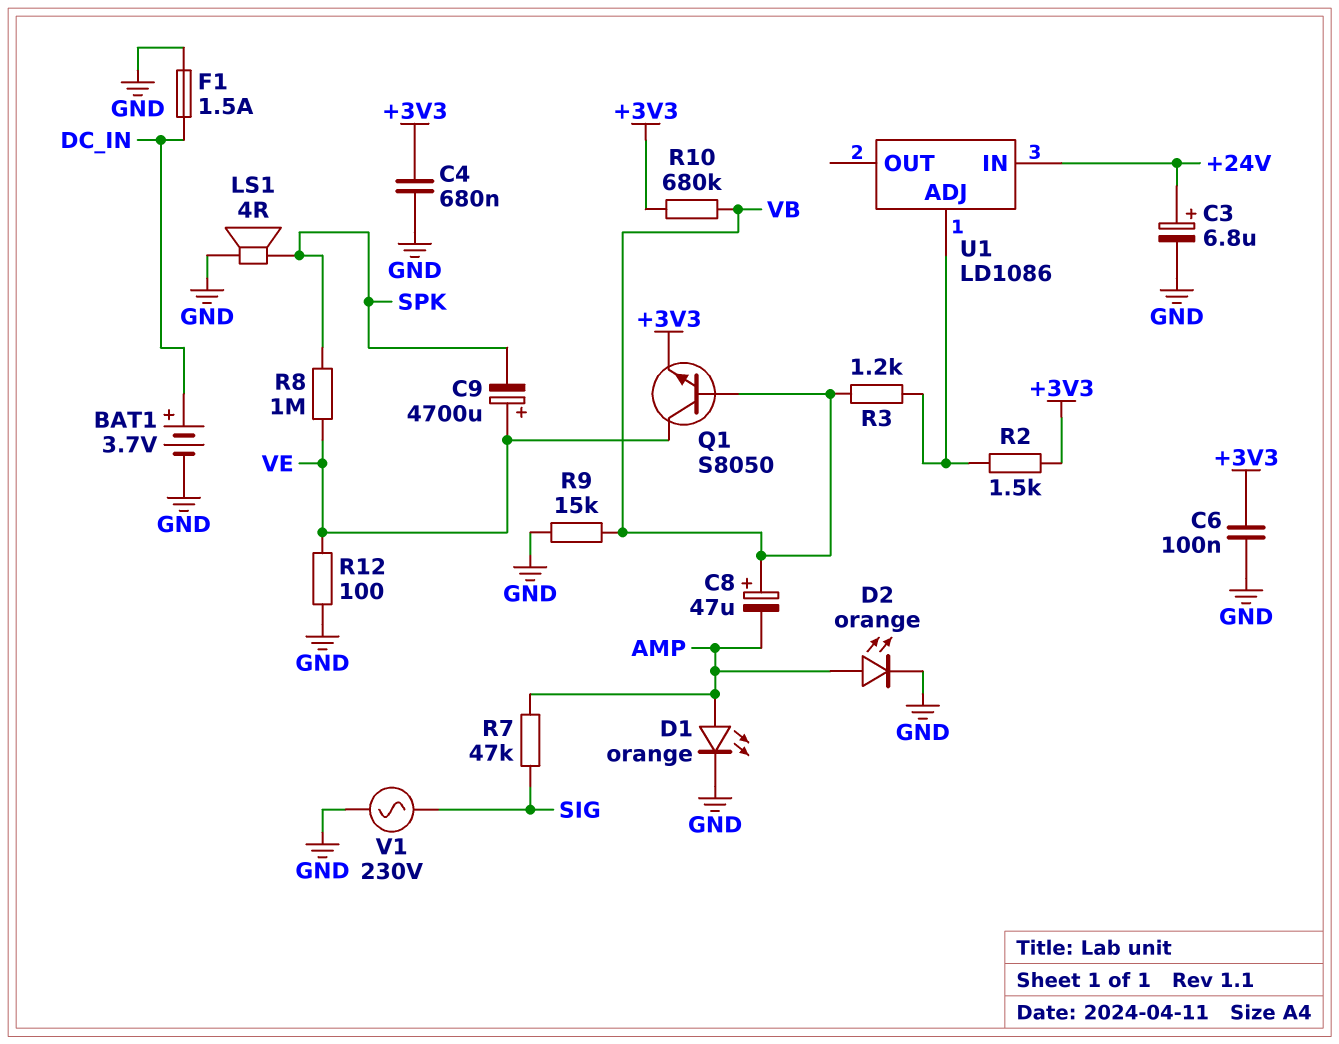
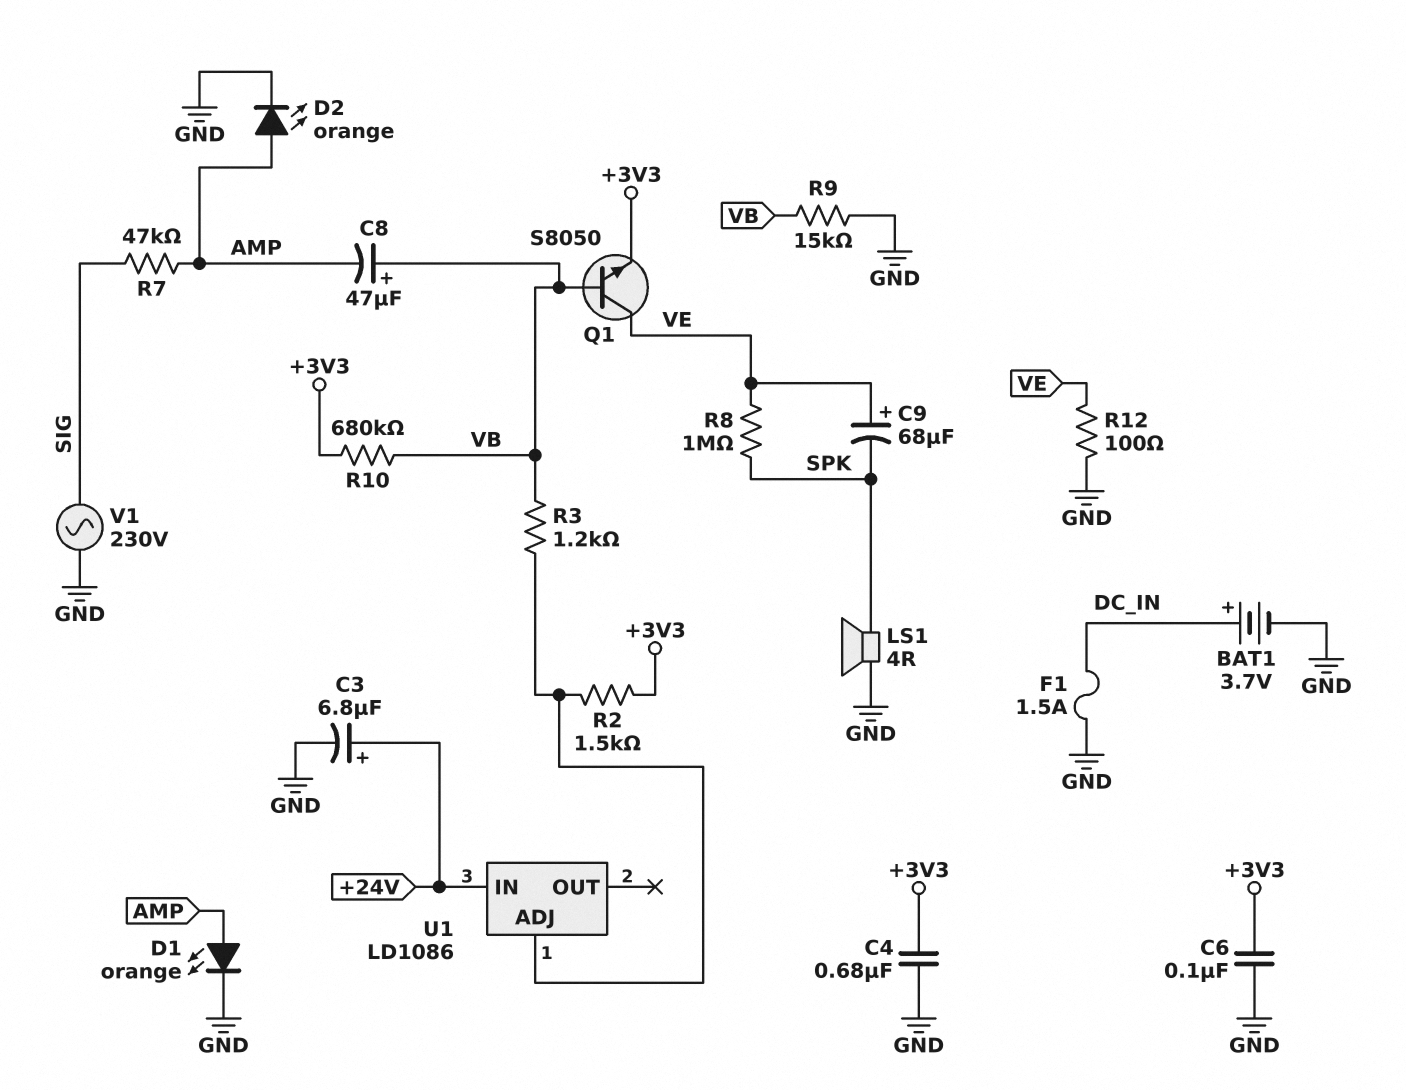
C9: 4700uF (plus VE, minus SPK) -> 68uF (plus VE, minus SPK)

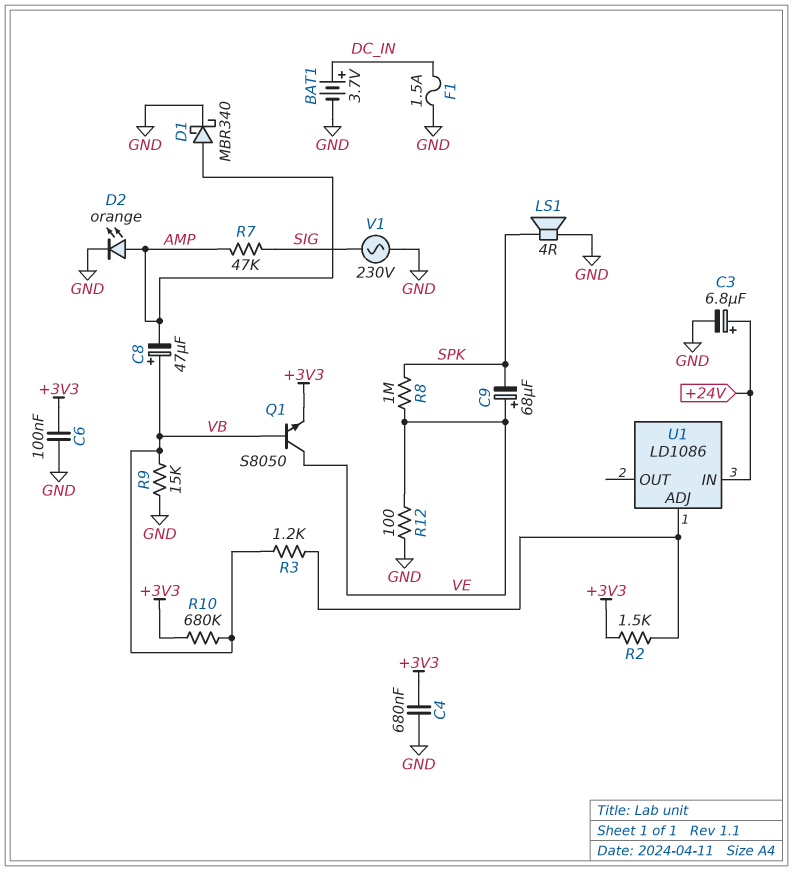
D1: LED orange (A AMP, K GND) -> schottky MBR340 (A AMP, K GND)

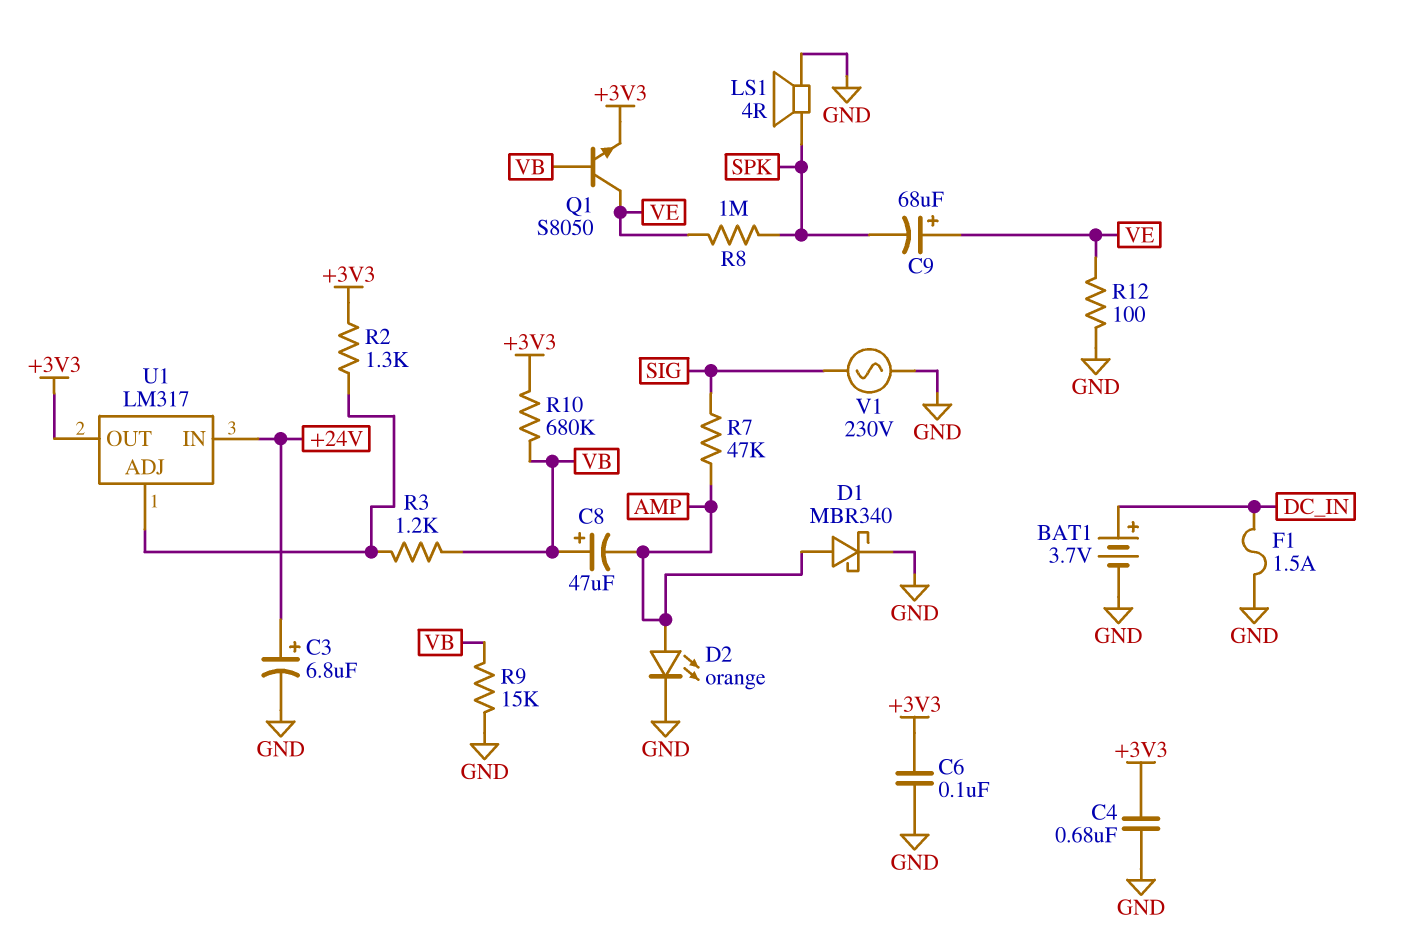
R2: 1.5k (+3V3, U1/ADJ) -> 1.3k (+3V3, U1/ADJ)
U1: LD1086 -> LM317
U1 pin OUT: none -> +3V3

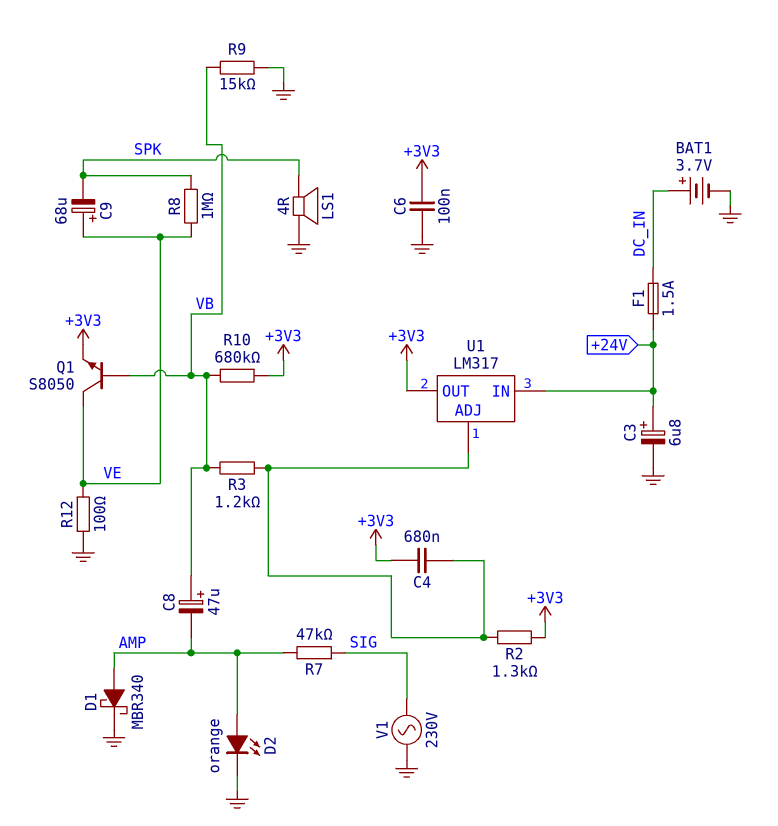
C4: 680nF (+3V3, GND) -> 680nF (+3V3, U1/ADJ)
F1: 1.5A (DC_IN, GND) -> 1.5A (+24V, DC_IN)

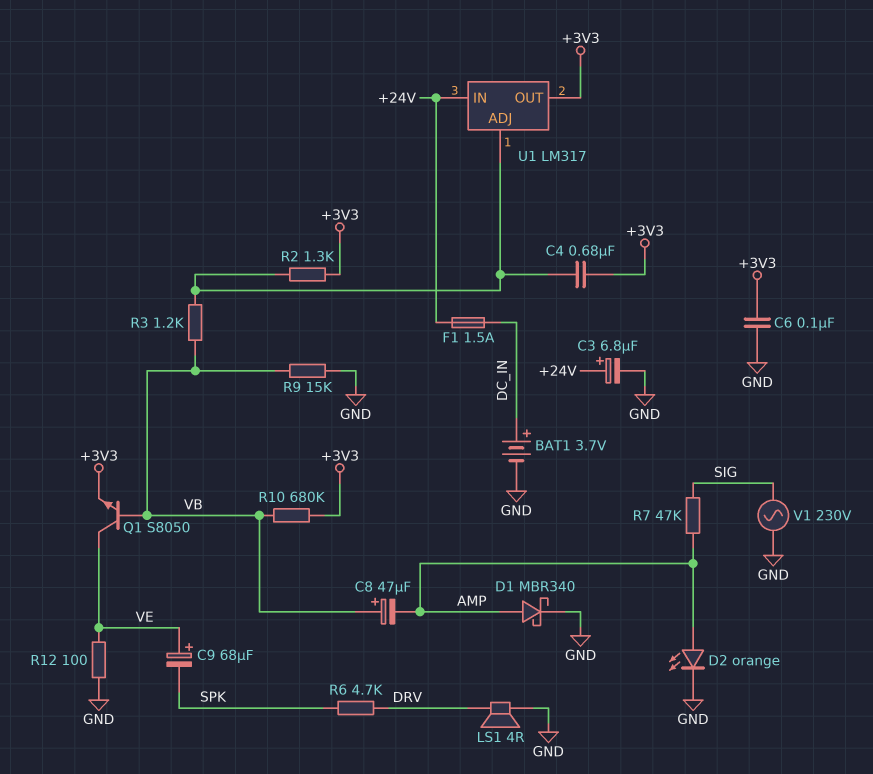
LS1: speaker 4R (GND, SPK) -> speaker 4R (DRV, GND)
R6: none -> 4.7k (DRV, SPK)
R8: 1M (SPK, VE) -> none

